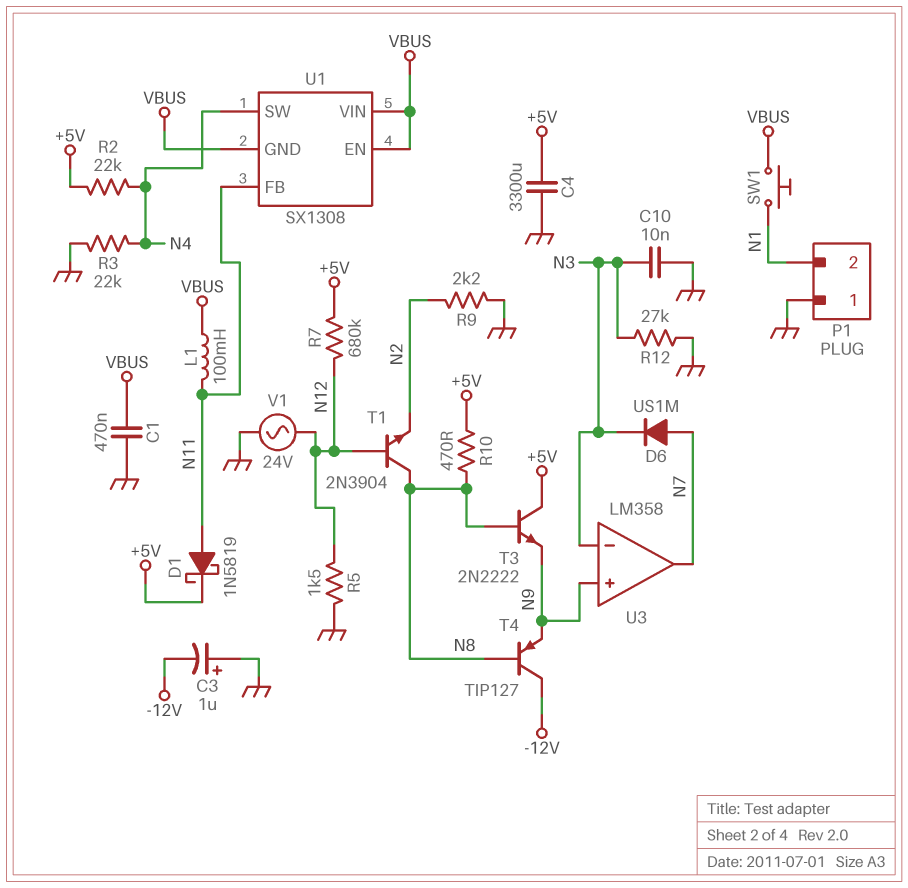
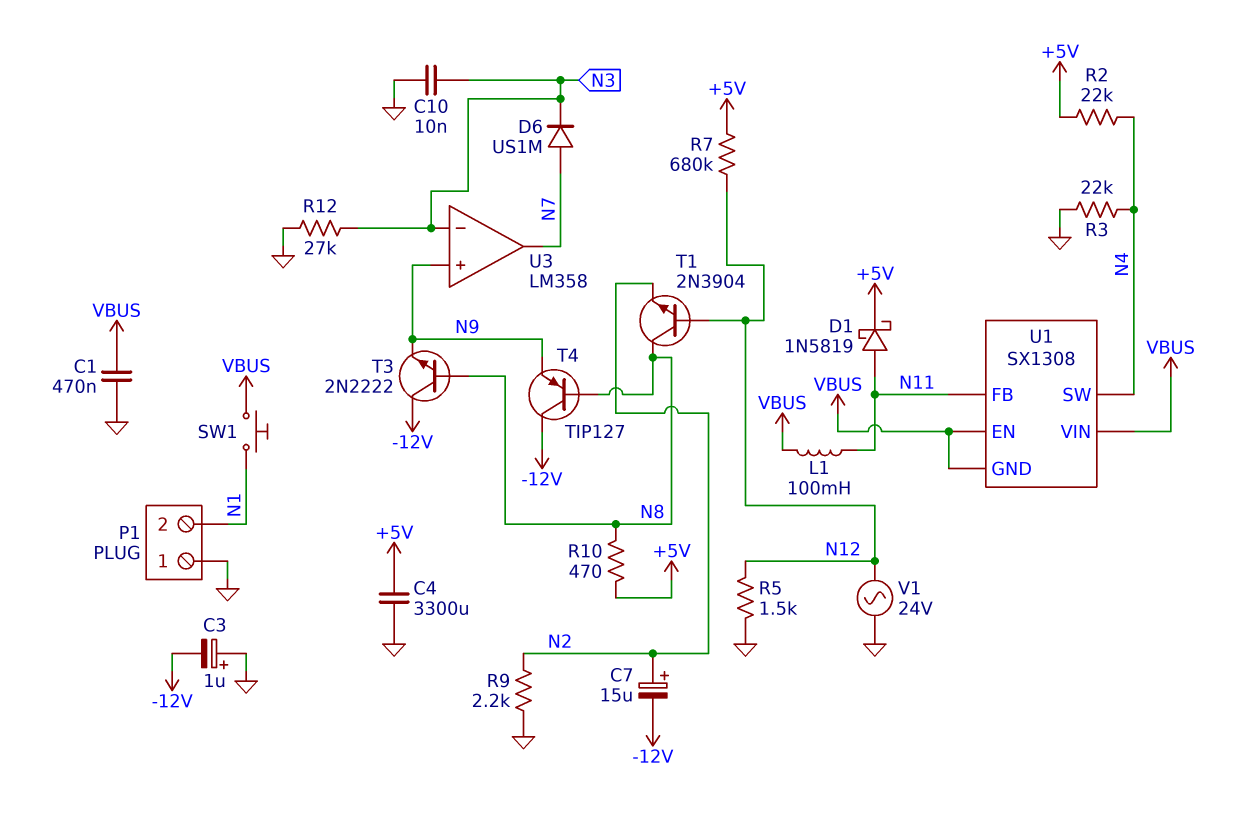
C7: none -> 15uF (plus N2, minus -12V)
T3: NPN 2N2222 (B N8, C +5V, E N9) -> NPN 2N2222 (B N8, C -12V, E N9)

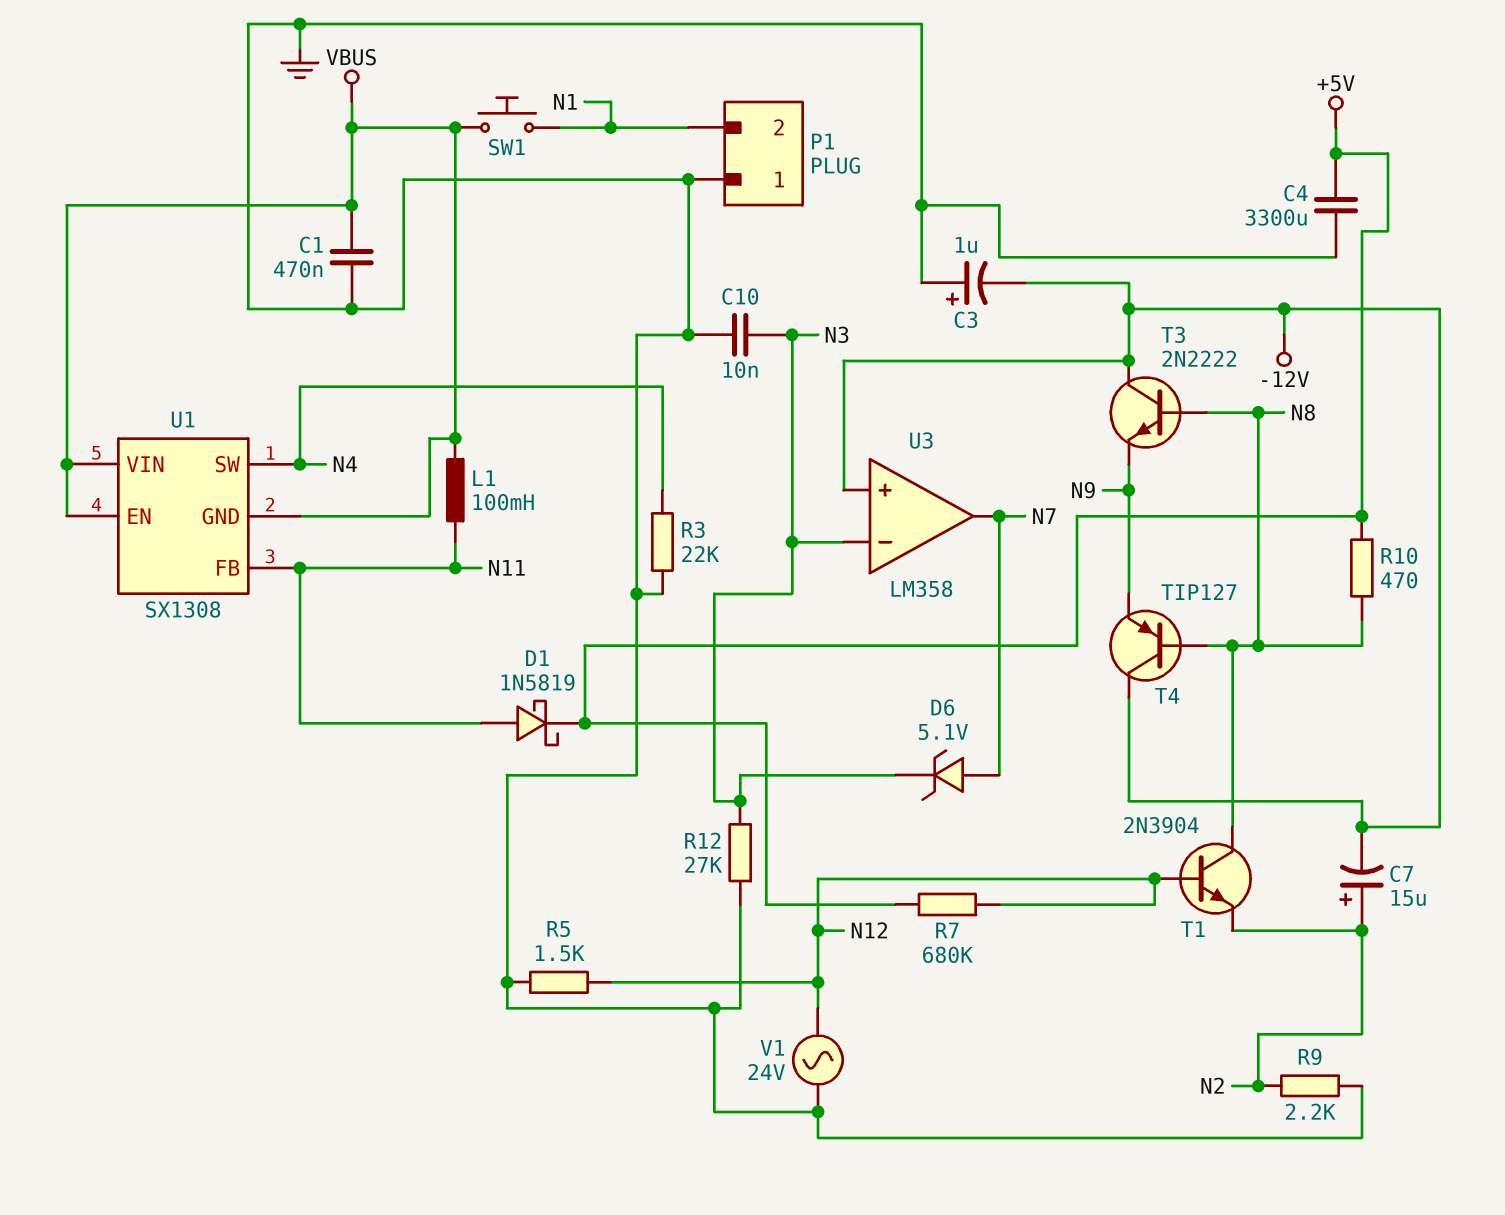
D6: diode US1M (A N7, K N3) -> zener 5.1V (A N7, K N3)
R2: 22k (+5V, N4) -> none
U3 pin in+: N9 -> -12V

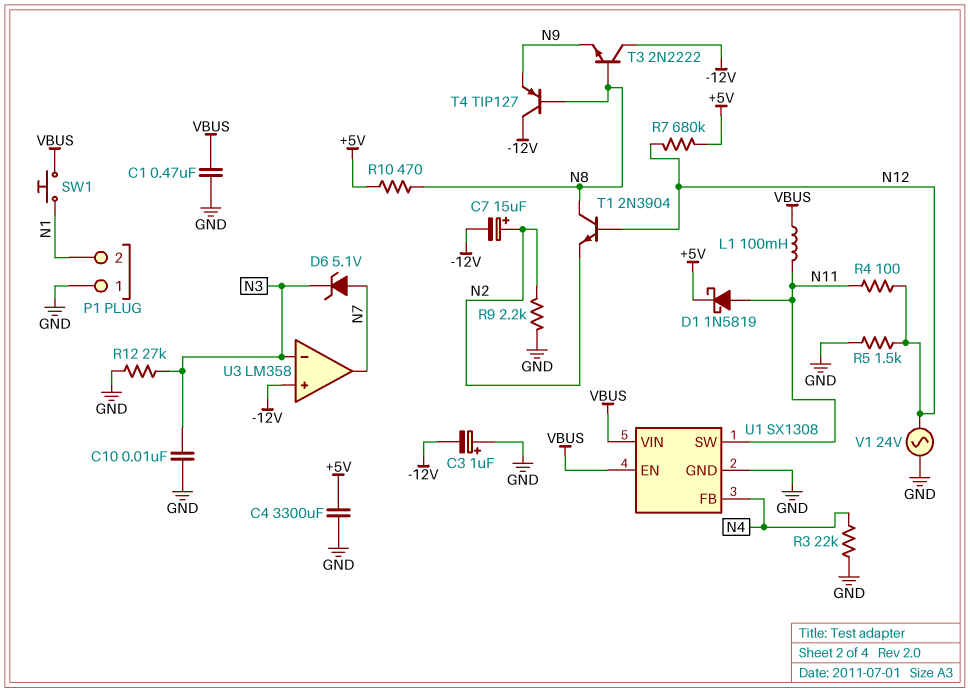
R4: none -> 100 (N11, N12)
U1 pin FB: N11 -> N4
U1 pin GND: VBUS -> GND
U1 pin SW: N4 -> N11

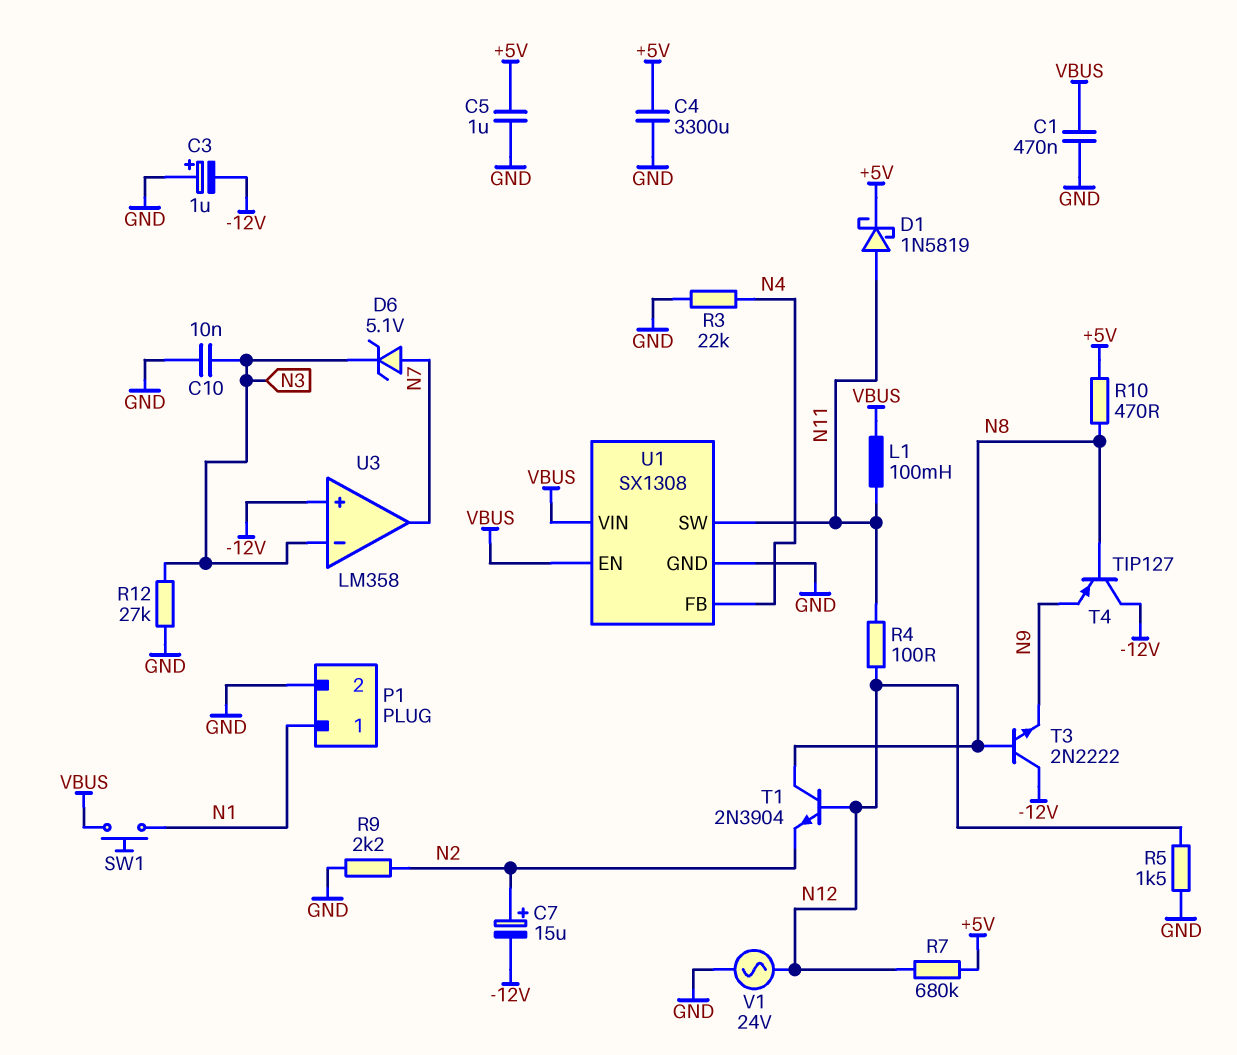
C5: none -> 1uF (+5V, GND)
P1 pin 1: GND -> N1
P1 pin 2: N1 -> GND

